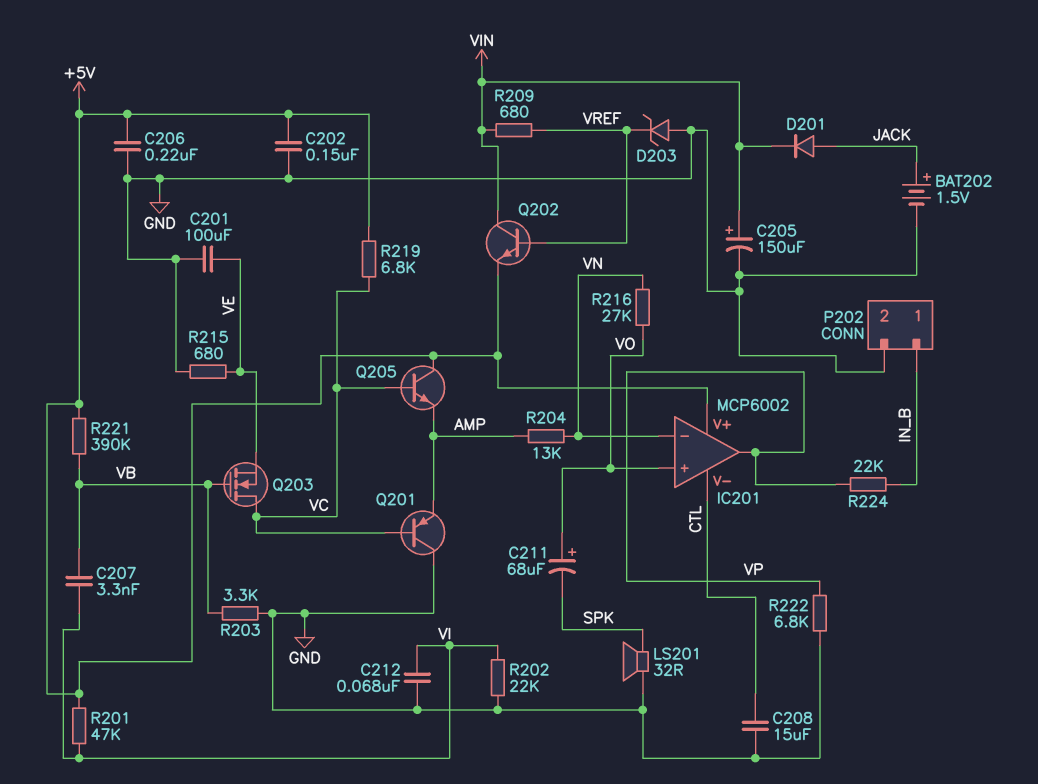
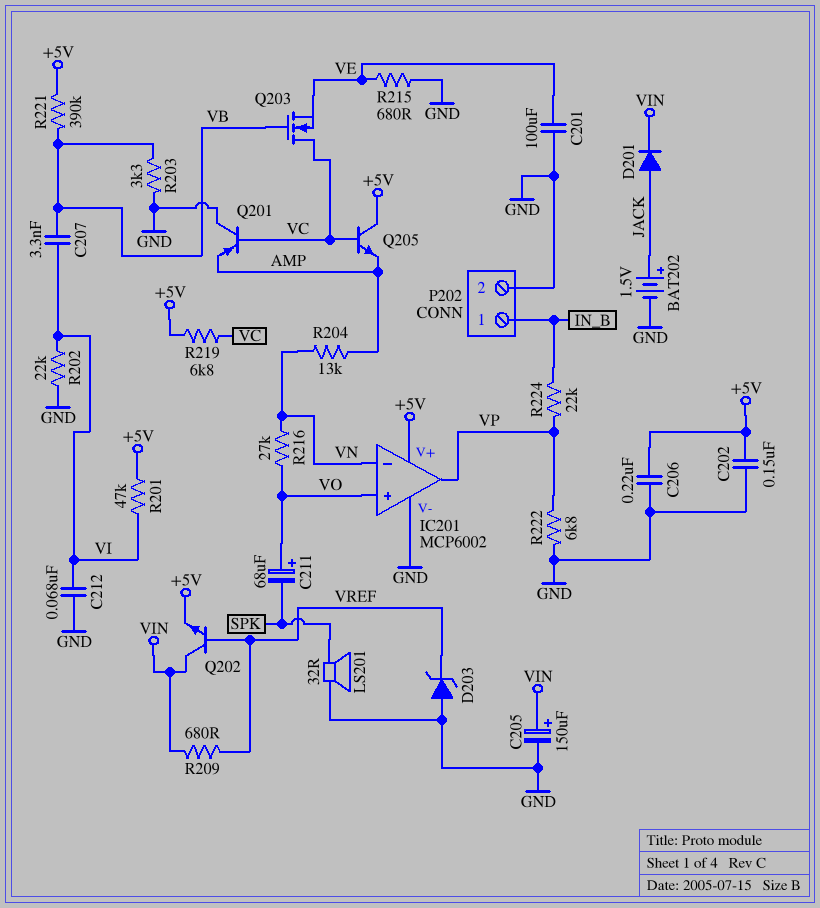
C208: 15uF (CTL, GND) -> none
IC201 pin V-: CTL -> GND

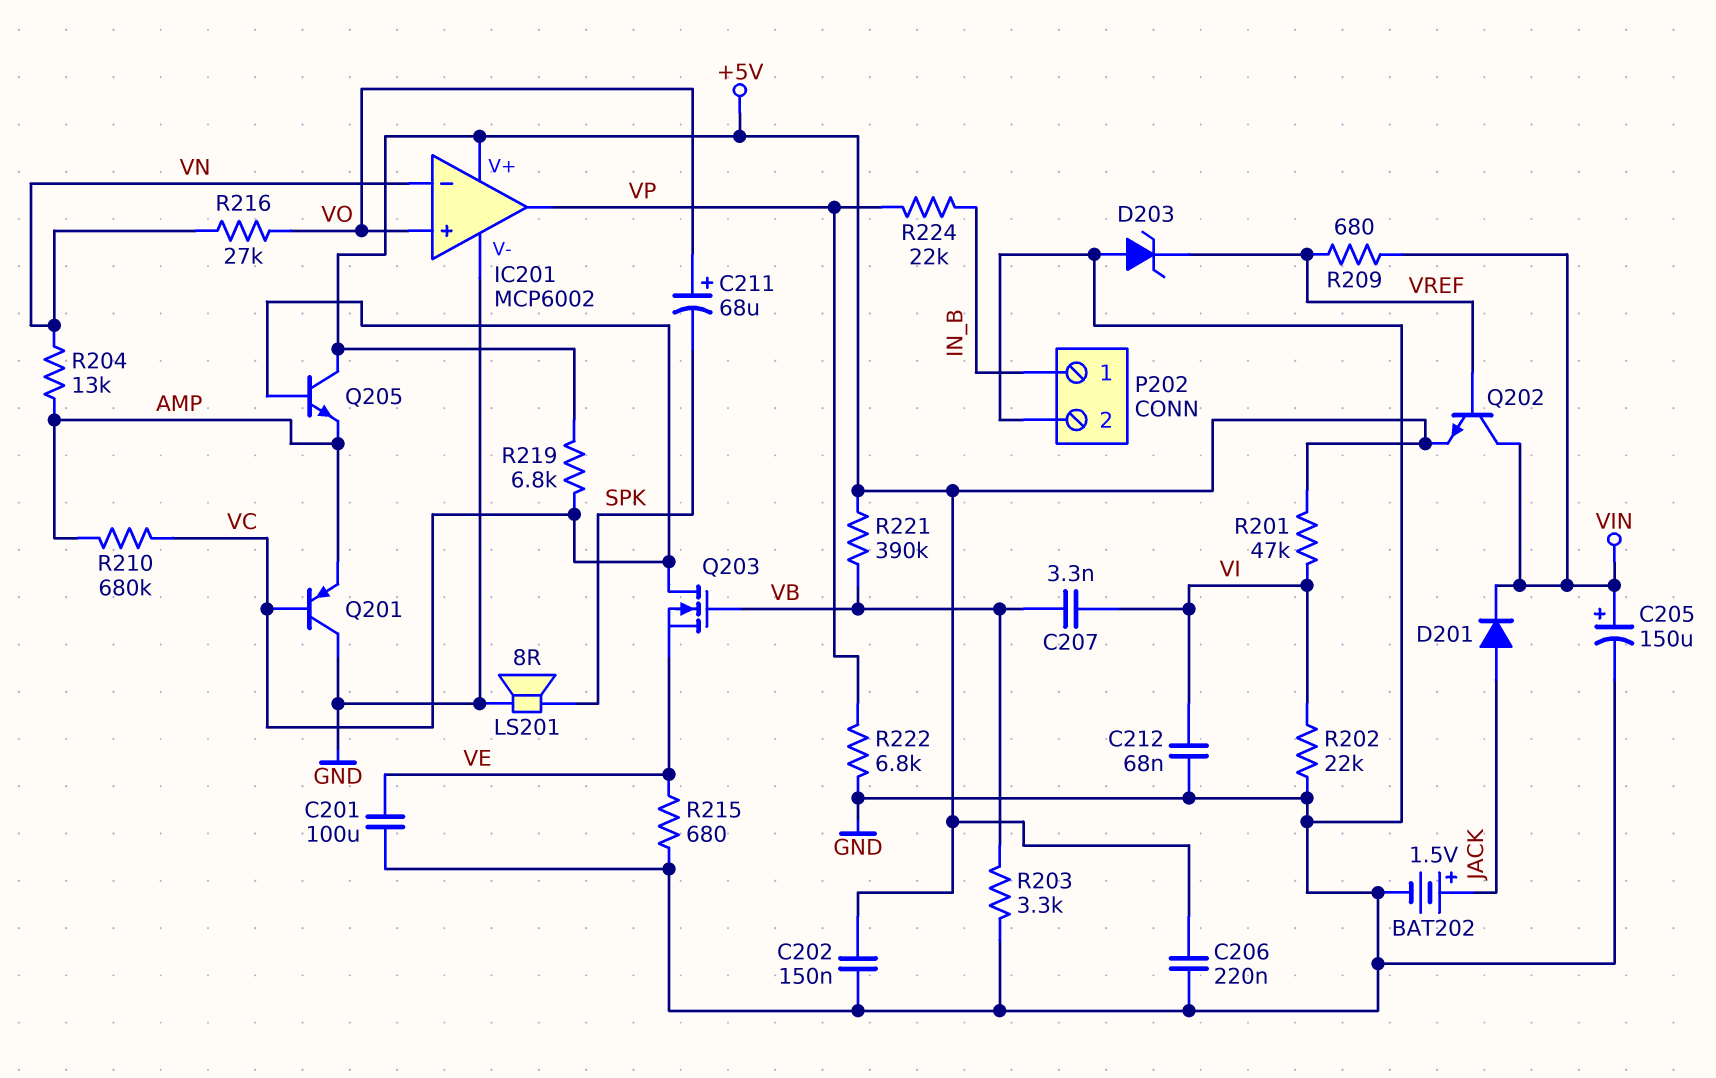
LS201: speaker 32R (GND, SPK) -> speaker 8R (GND, SPK)
R210: none -> 680k (AMP, VC)

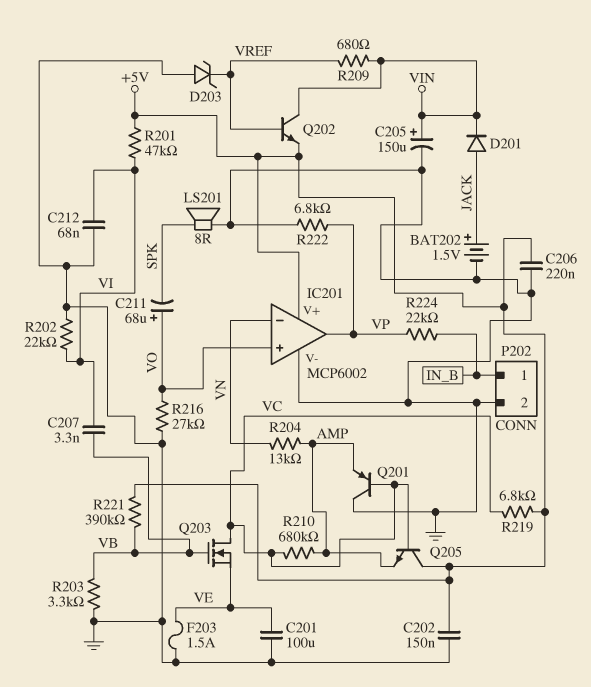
F203: none -> 1.5A (GND, VE)
R215: 680 (GND, VE) -> none
R216: 27k (VN, VO) -> 27k (GND, VO)

